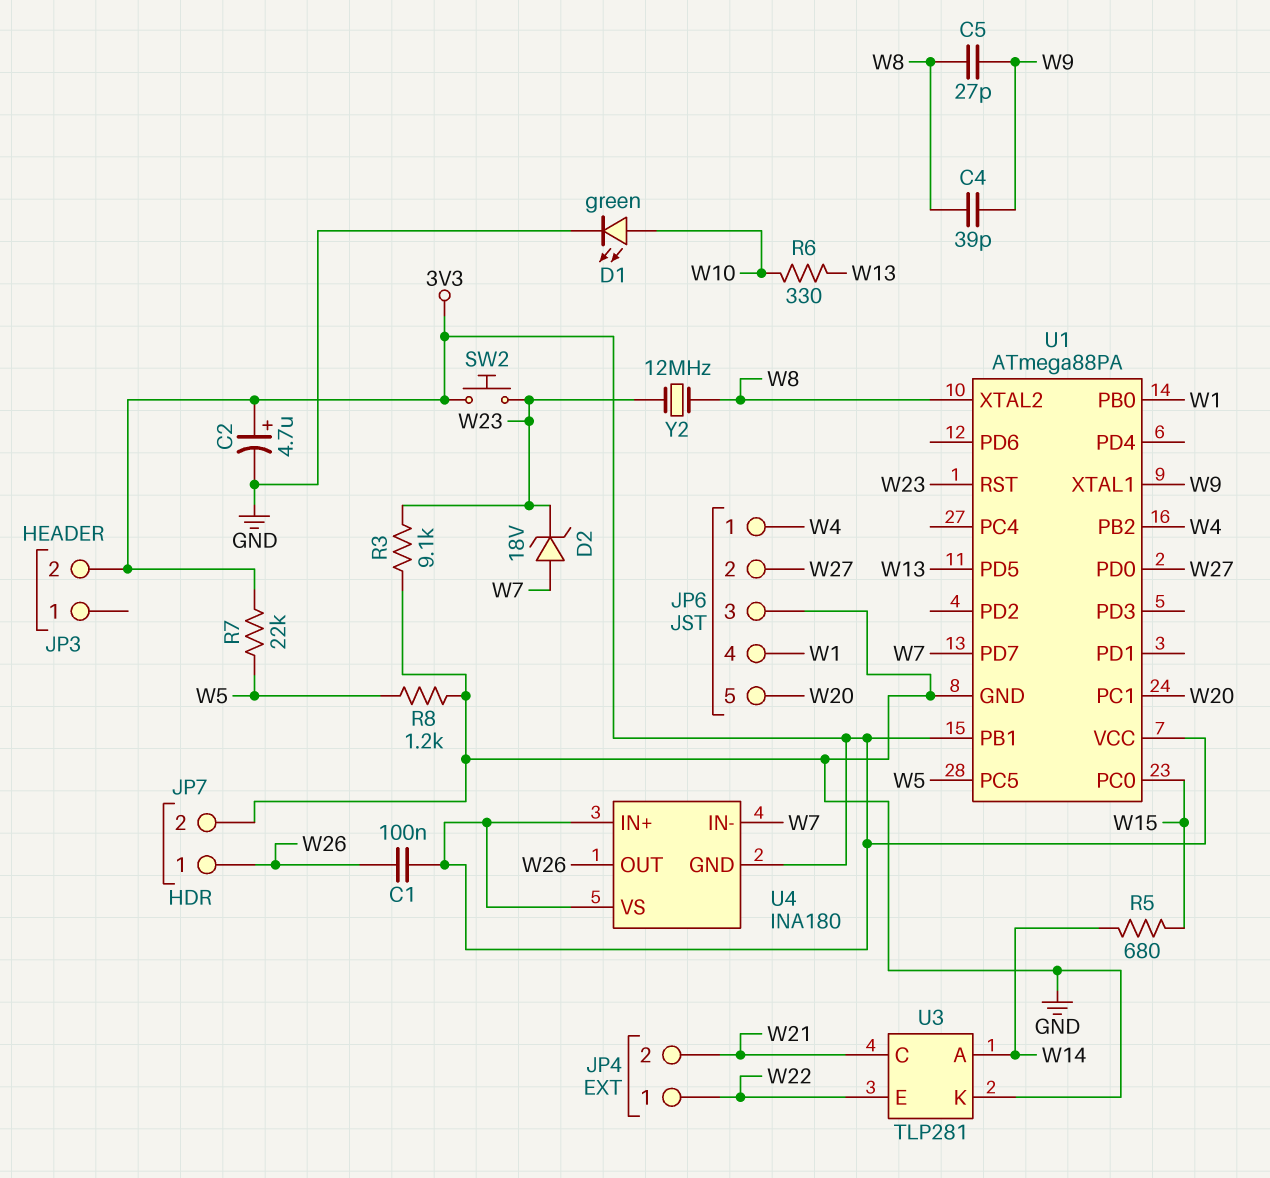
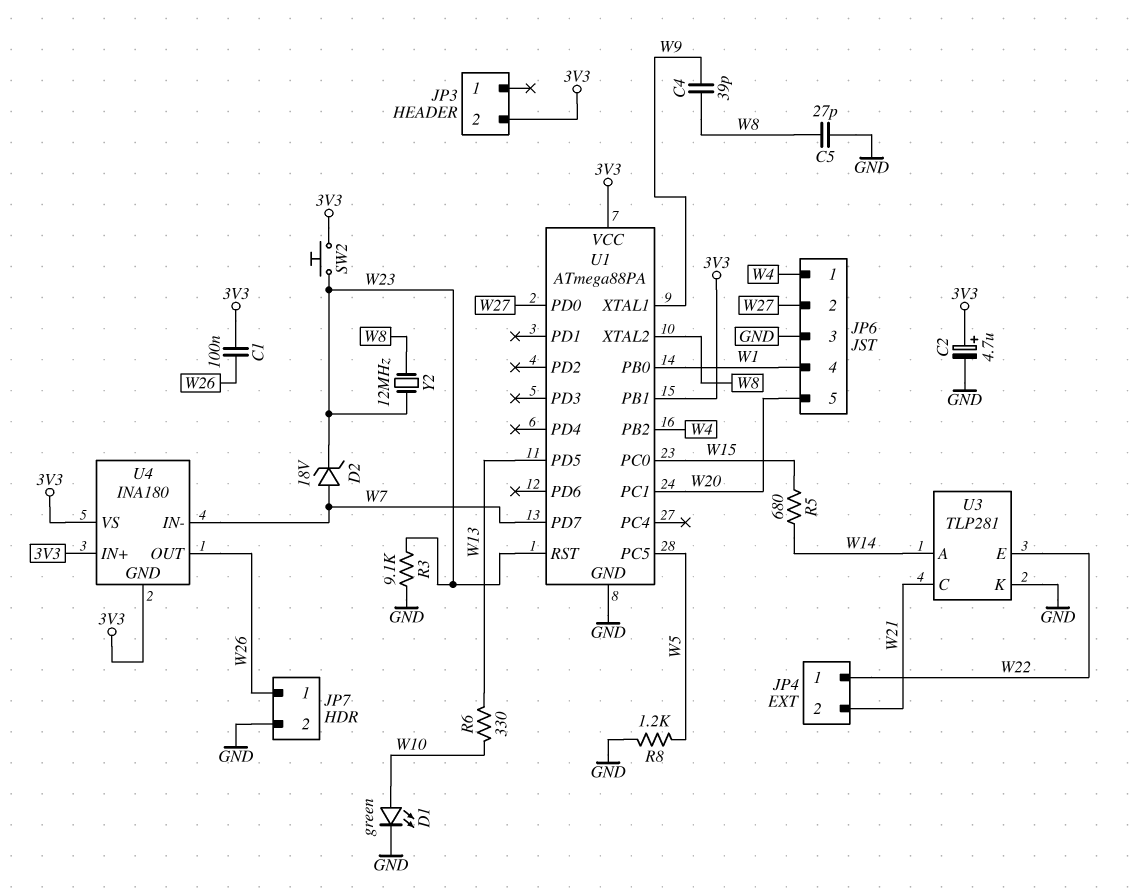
C5: 27pF (W8, W9) -> 27pF (GND, W8)
R7: 22k (3V3, W5) -> none

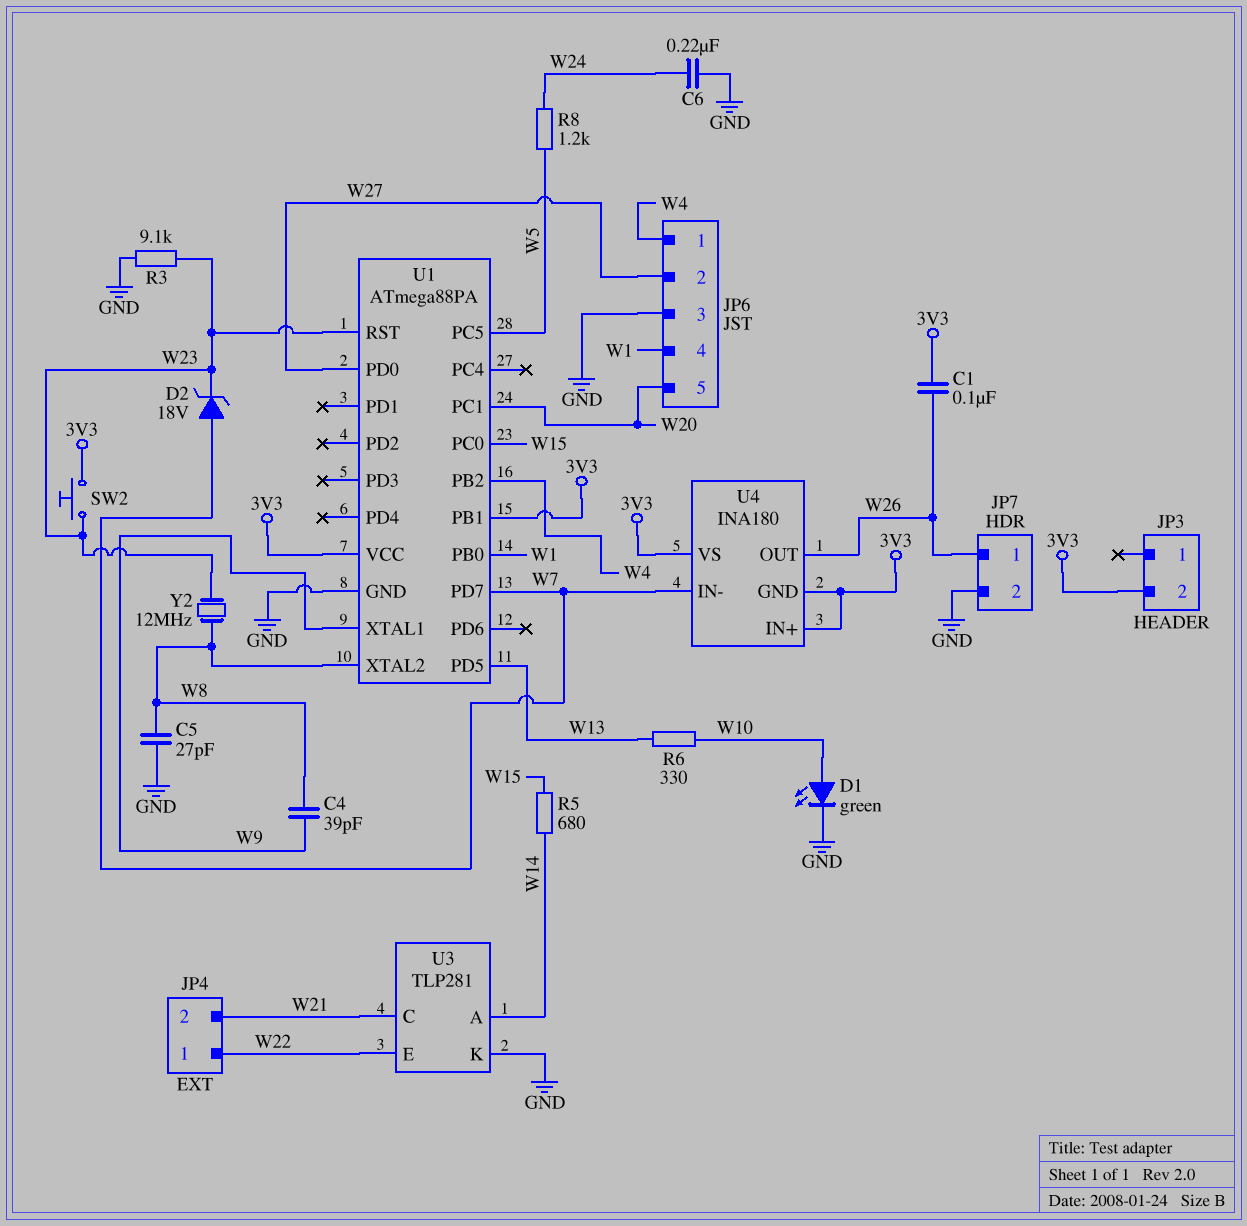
C2: 4.7uF (plus 3V3, minus GND) -> none
C6: none -> 220nF (GND, W24)
R8: 1.2k (GND, W5) -> 1.2k (W5, W24)

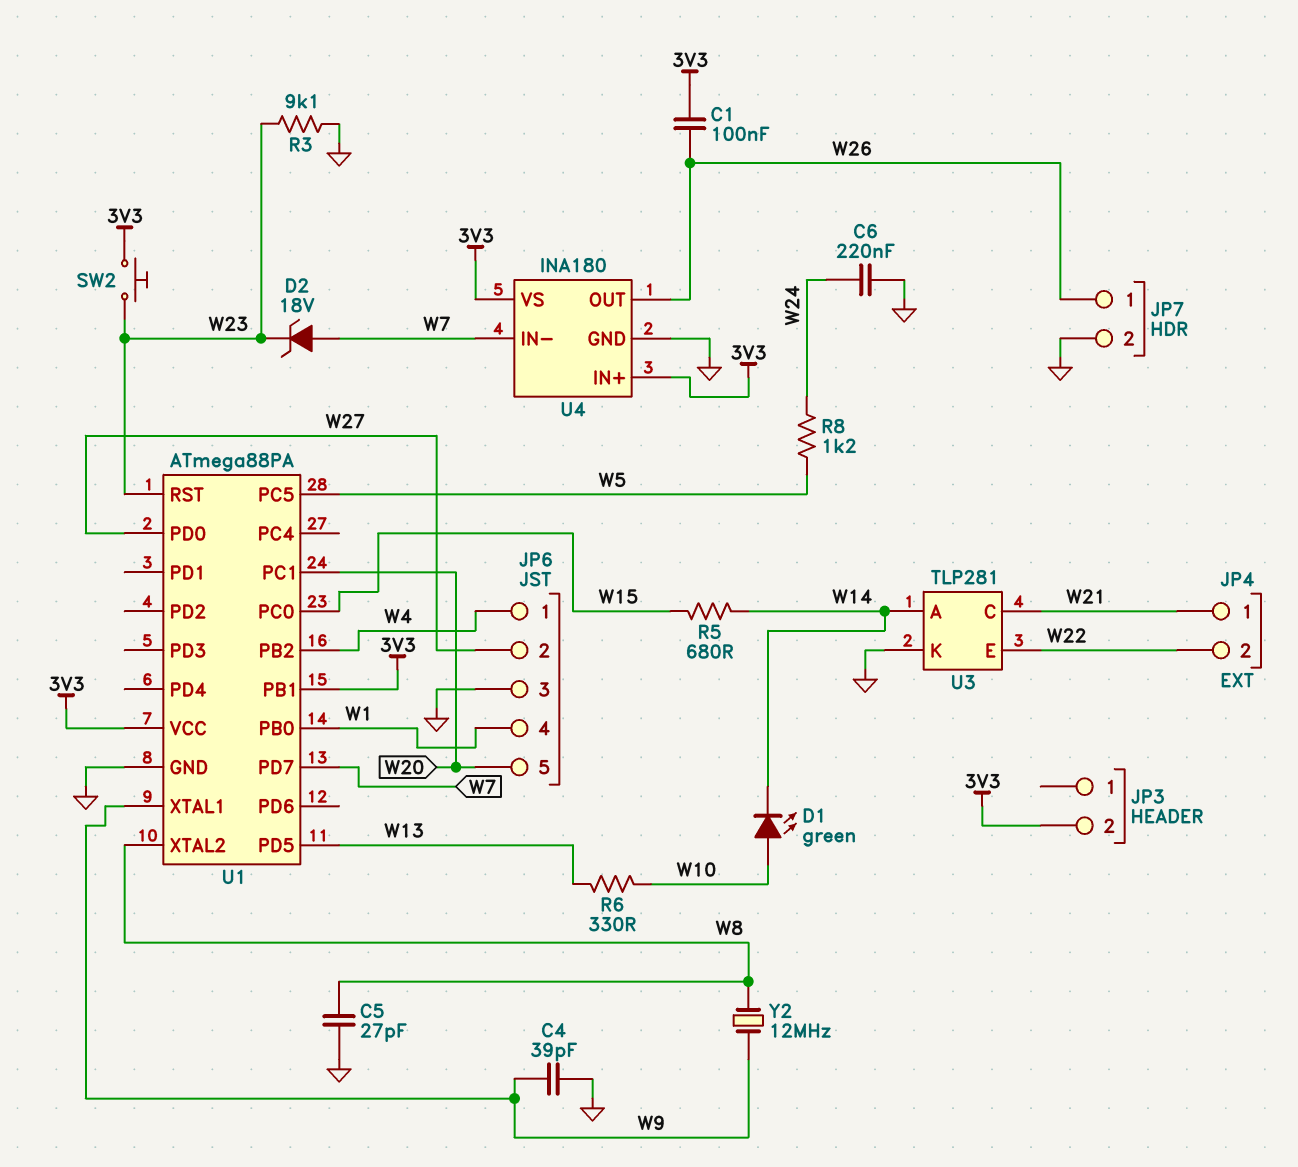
C4: 39pF (W8, W9) -> 39pF (GND, W9)
D1: LED green (A W10, K GND) -> LED green (A W10, K W14)
JP4 pin 1: W22 -> W21
JP4 pin 2: W21 -> W22
U4 pin GND: 3V3 -> GND
Y2: 12MHz (W8, W23) -> 12MHz (W8, W9)

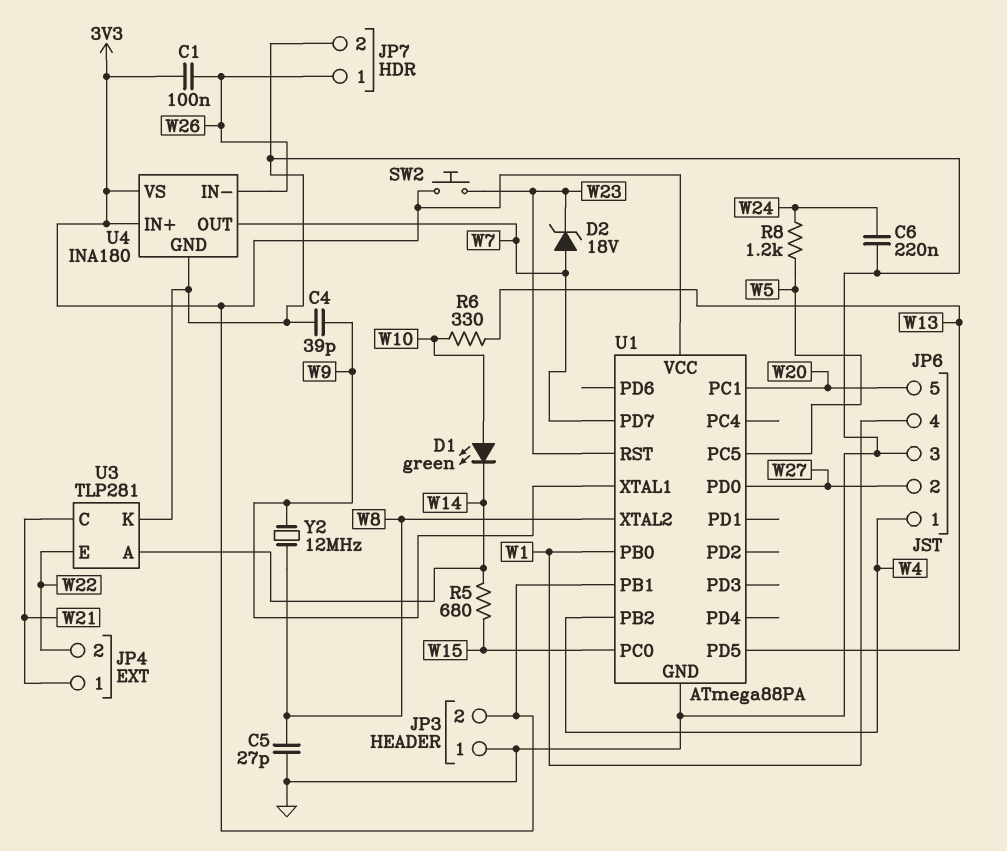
JP3 pin 1: none -> GND
R3: 9.1k (GND, W23) -> none
U4 pin IN-: W7 -> W26
U4 pin OUT: W26 -> W7

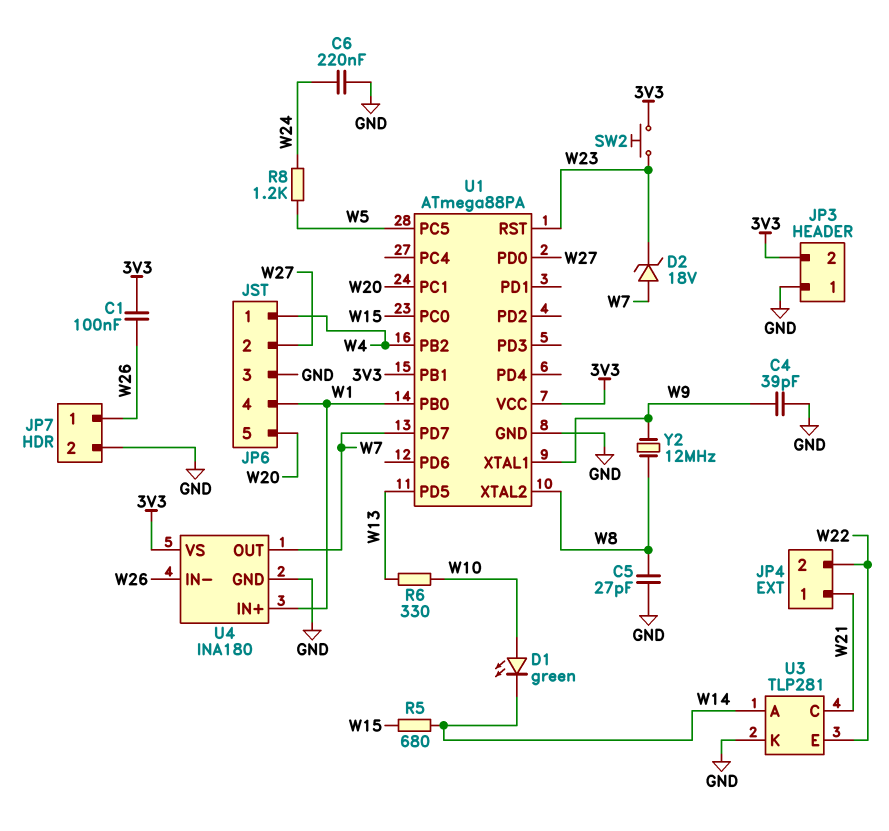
U4 pin IN+: 3V3 -> W1

